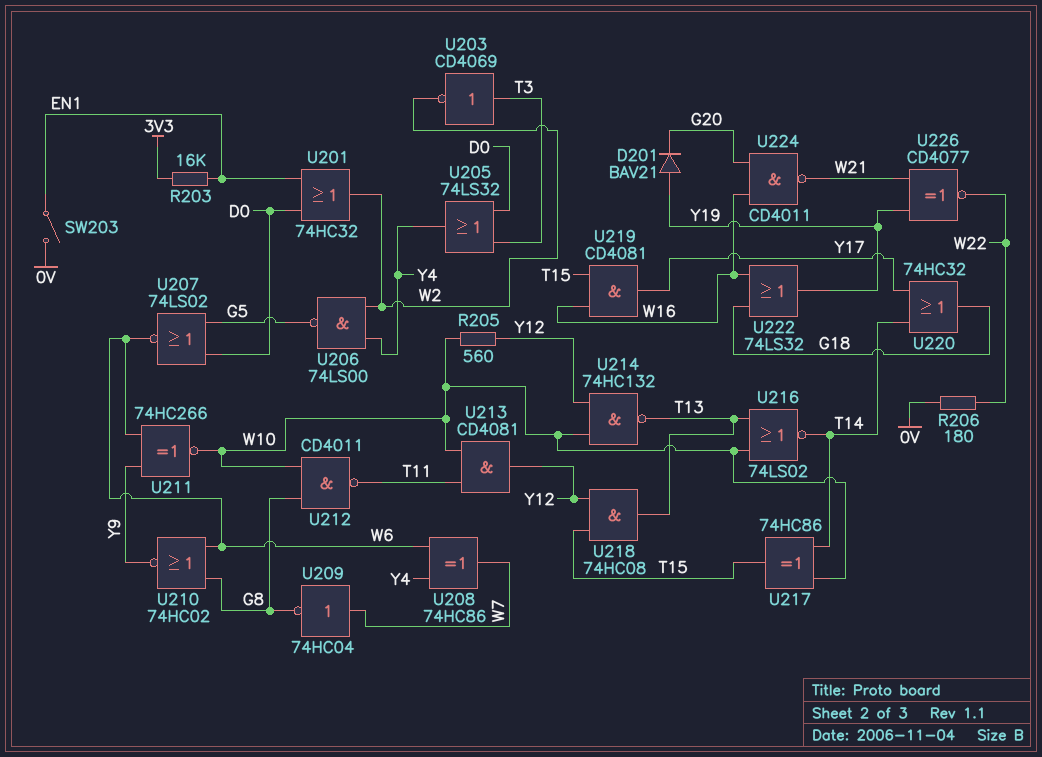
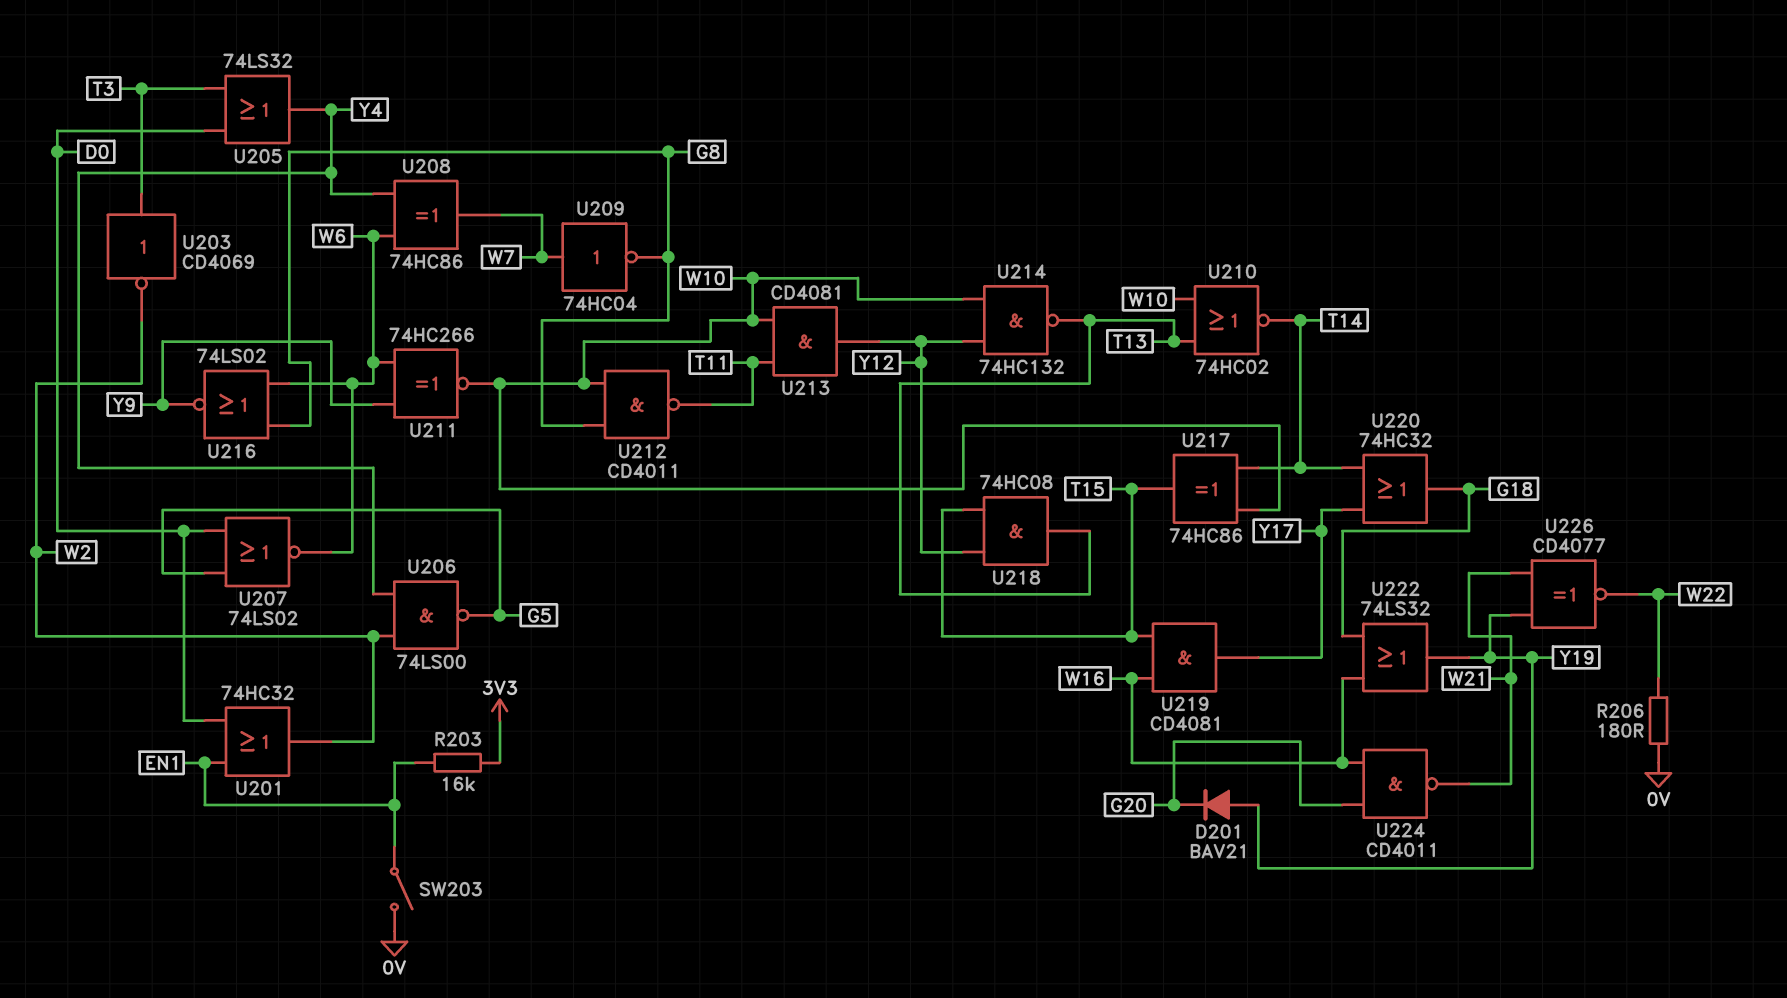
R205: 560 (W10, Y12) -> none
U210: NOR 74HC02 (in G8, in W6, out Y9) -> NOR 74HC02 (in T13, in W10, out T14)
U216: NOR 74LS02 (in T13, in W10, out T14) -> NOR 74LS02 (in G8, in W6, out Y9)

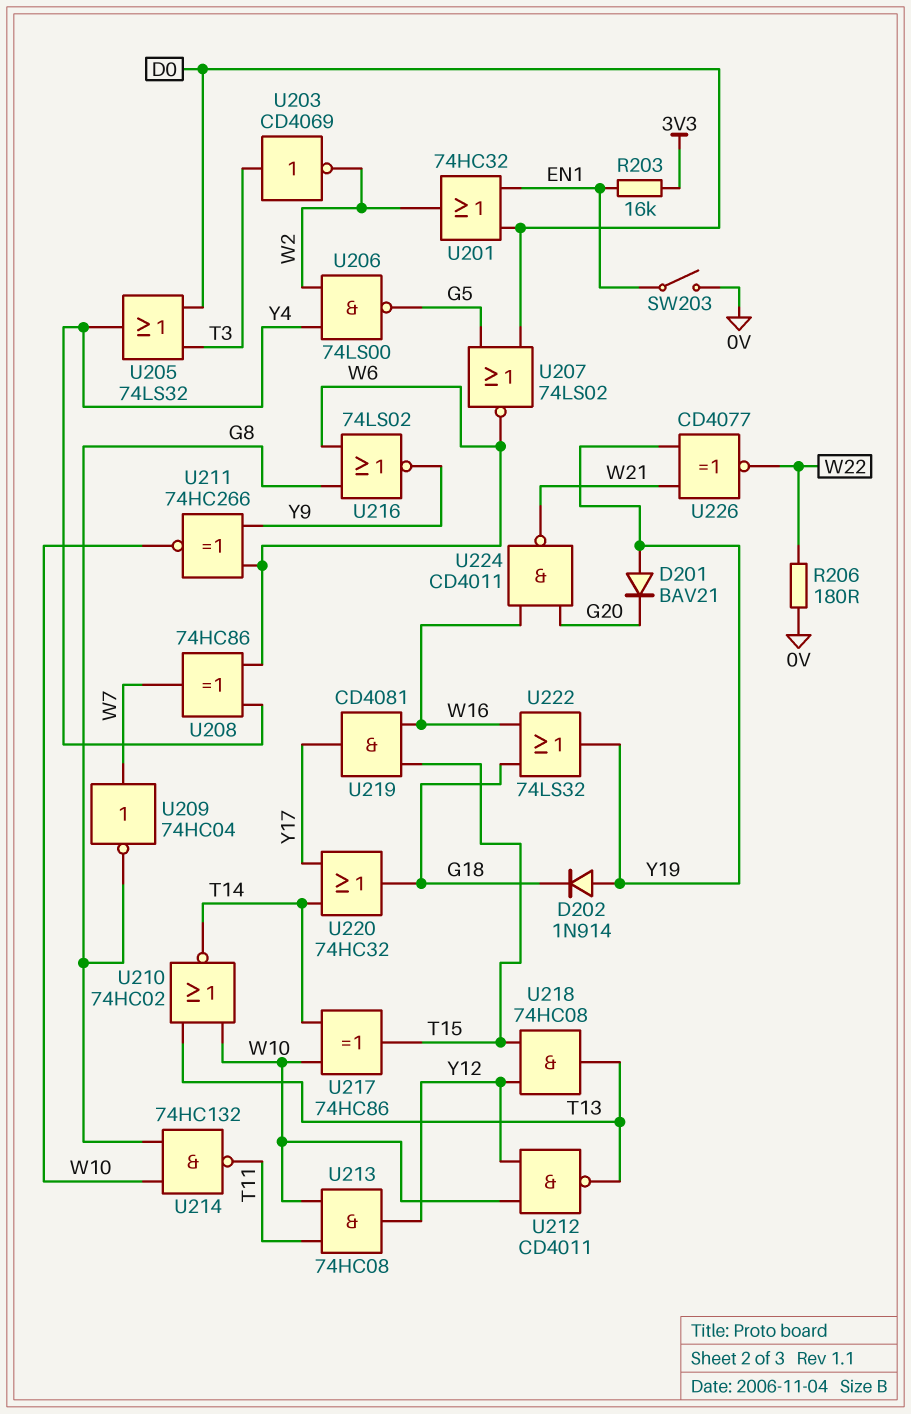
D202: none -> diode 1N914 (A Y19, K G18)
U212: NAND CD4011 (in G8, in W10, out T11) -> NAND CD4011 (in W10, in Y12, out T13)
U213: AND CD4081 (in T11, in W10, out Y12) -> AND 74HC08 (in T11, in W10, out Y12)
U214: NAND 74HC132 (in W10, in Y12, out T13) -> NAND 74HC132 (in G8, in W10, out T11)

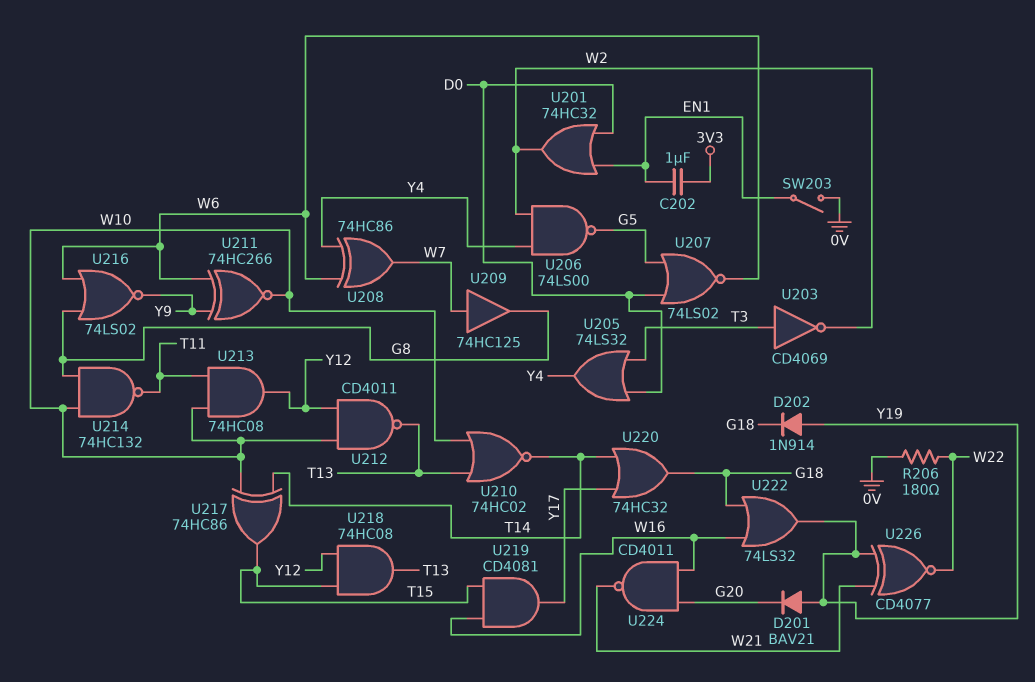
C202: none -> 1uF (3V3, EN1)
R203: 16k (3V3, EN1) -> none
U209: NOT 74HC04 (in W7, out G8) -> buffer 74HC125 (in W7, out G8)

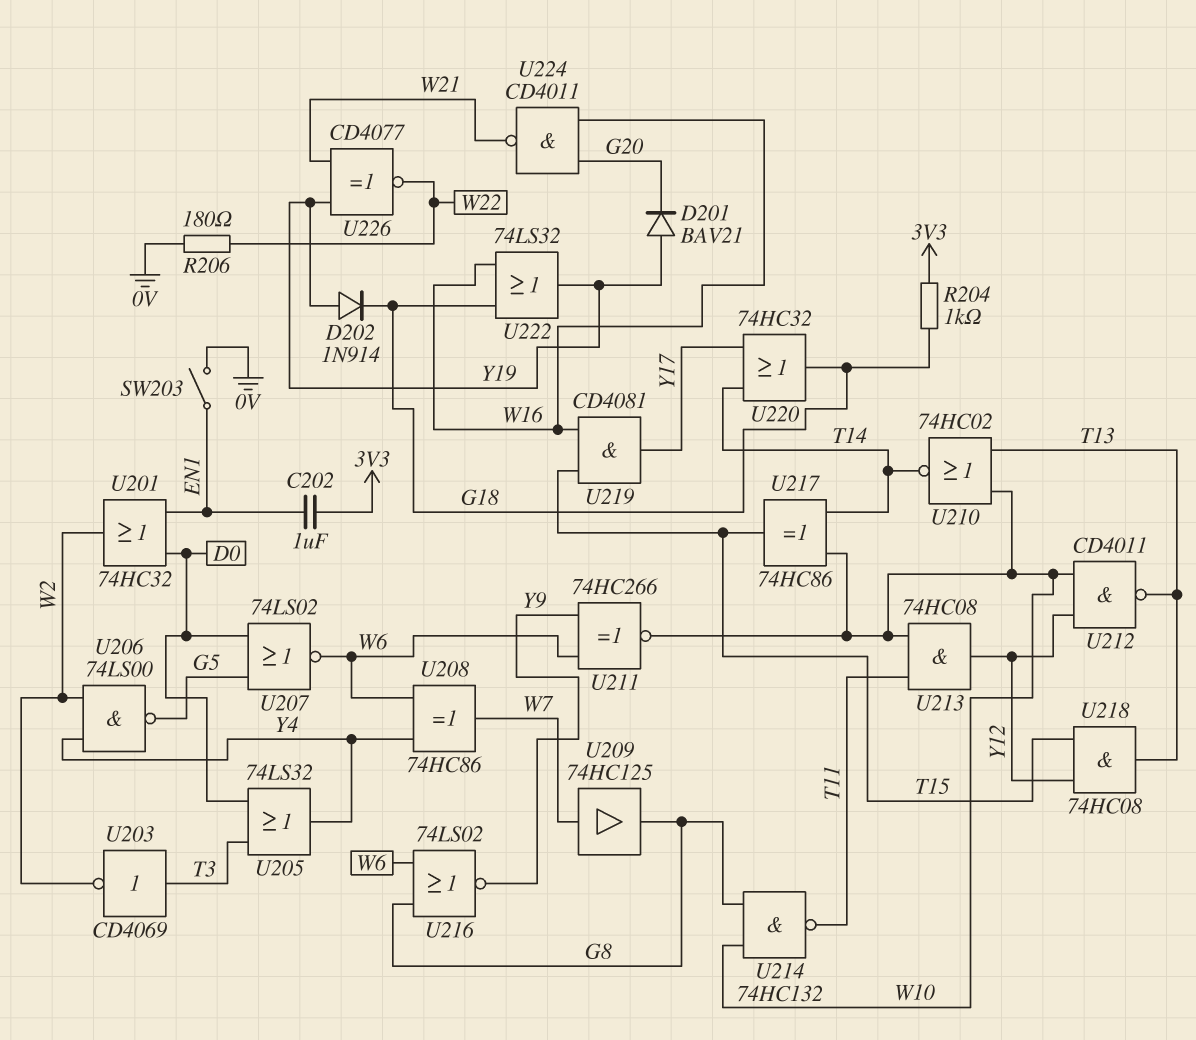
R204: none -> 1k (3V3, G18)

